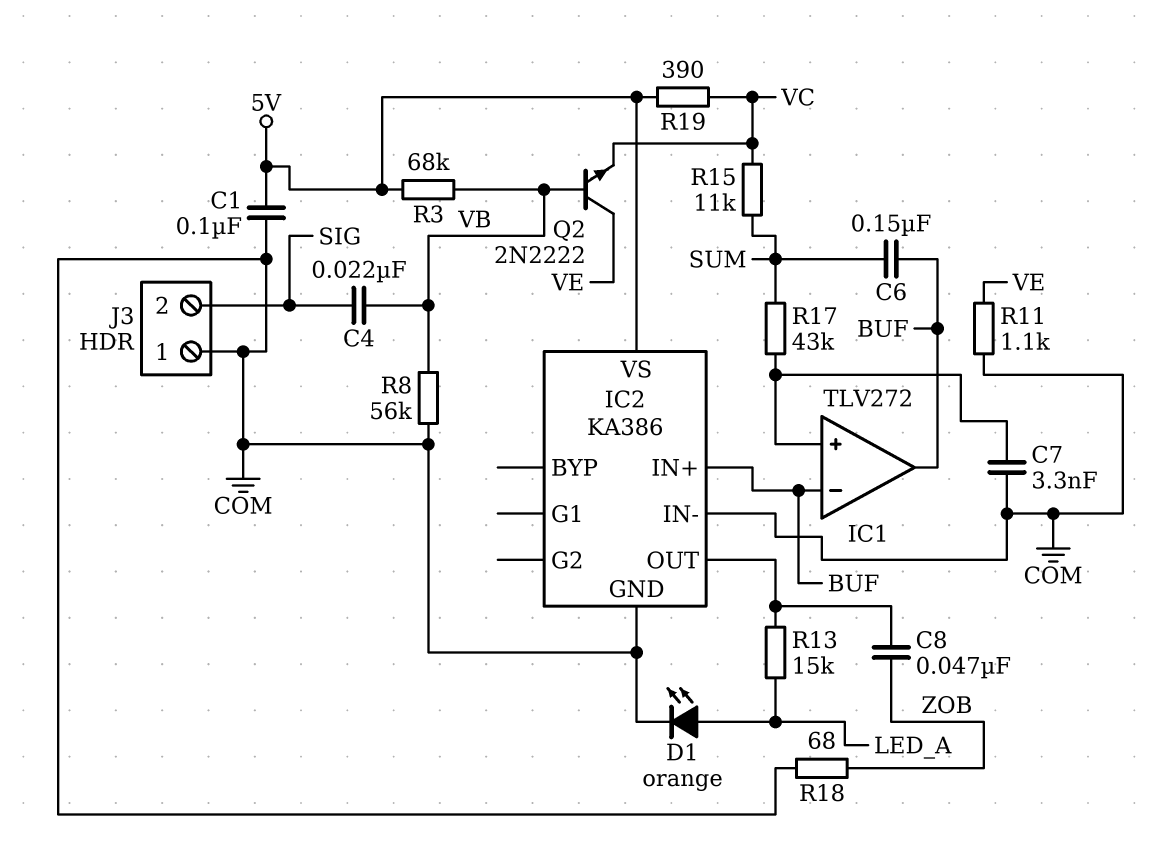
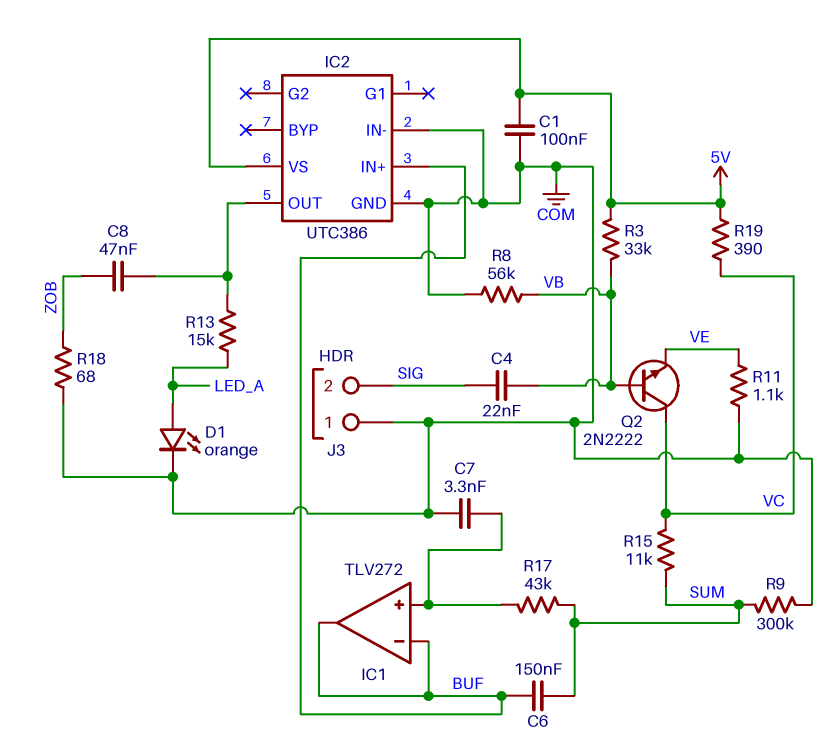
IC2: KA386 -> UTC386
Q2: NPN 2N2222 (B VB, C VE, E VC) -> NPN 2N2222 (B VB, C VC, E VE)
R3: 68k (5V, VB) -> 33k (5V, VB)
R9: none -> 300k (COM, SUM)

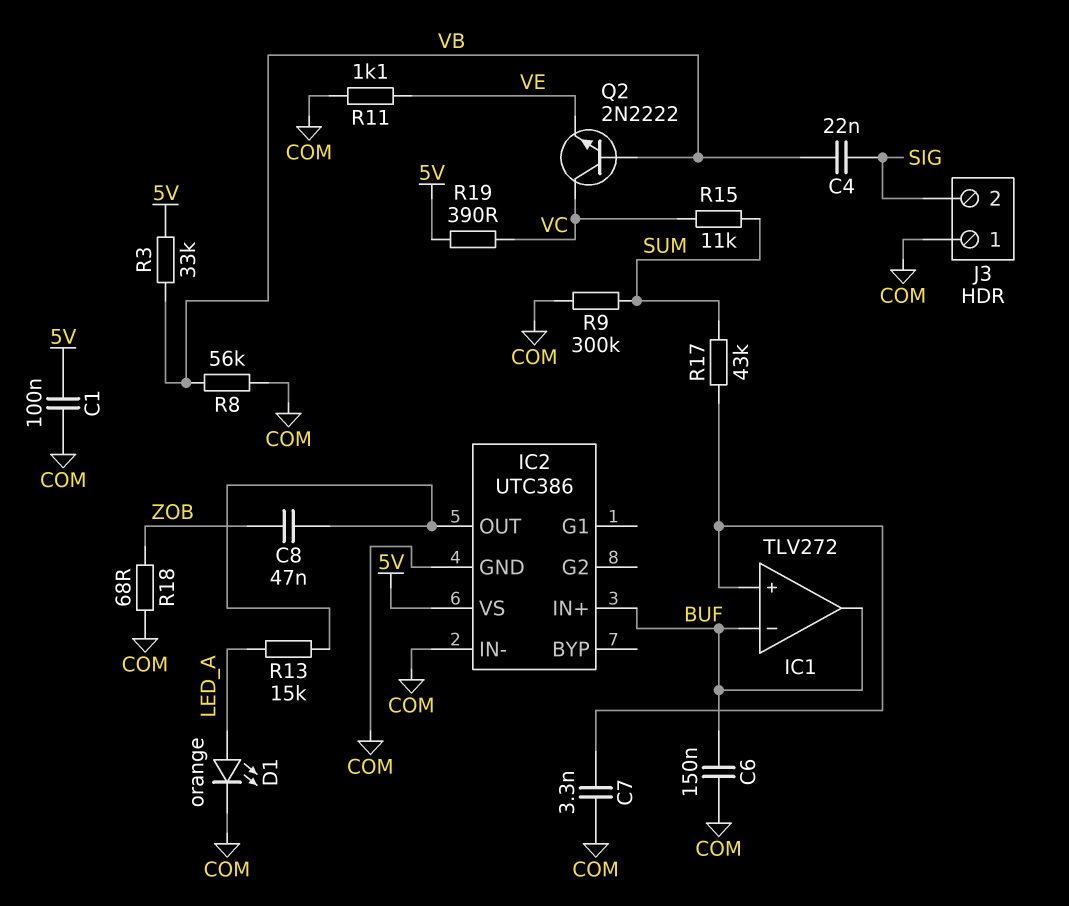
C6: 150nF (BUF, SUM) -> 150nF (BUF, COM)

